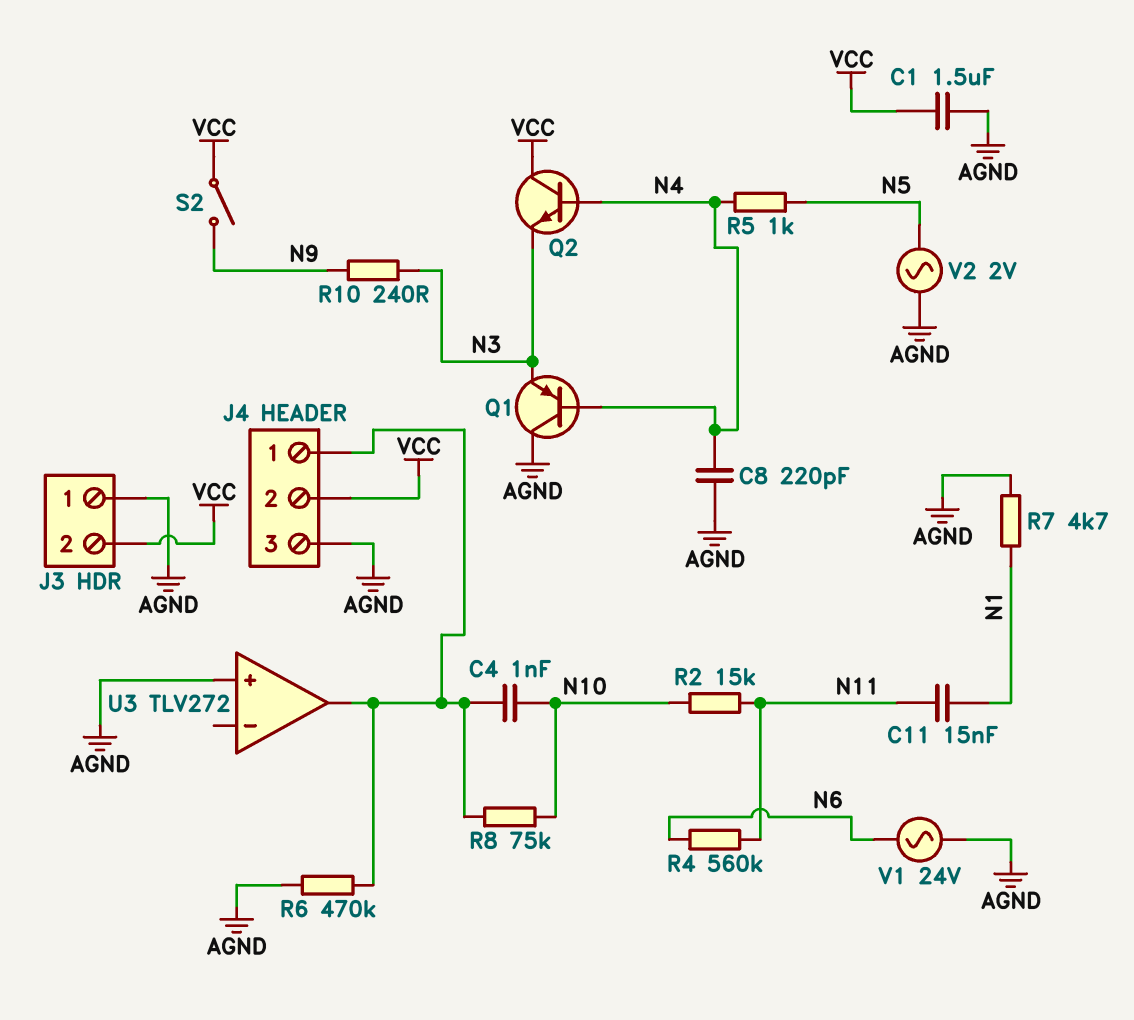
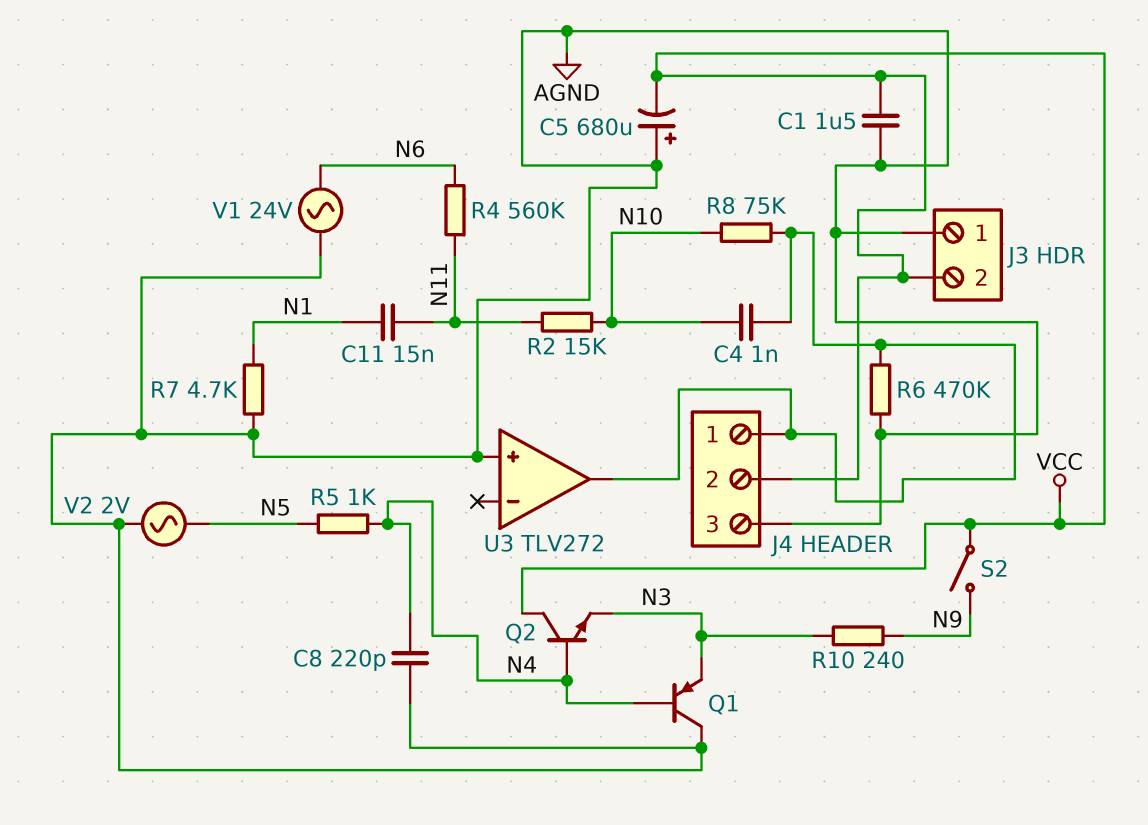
C5: none -> 680uF (plus AGND, minus VCC)

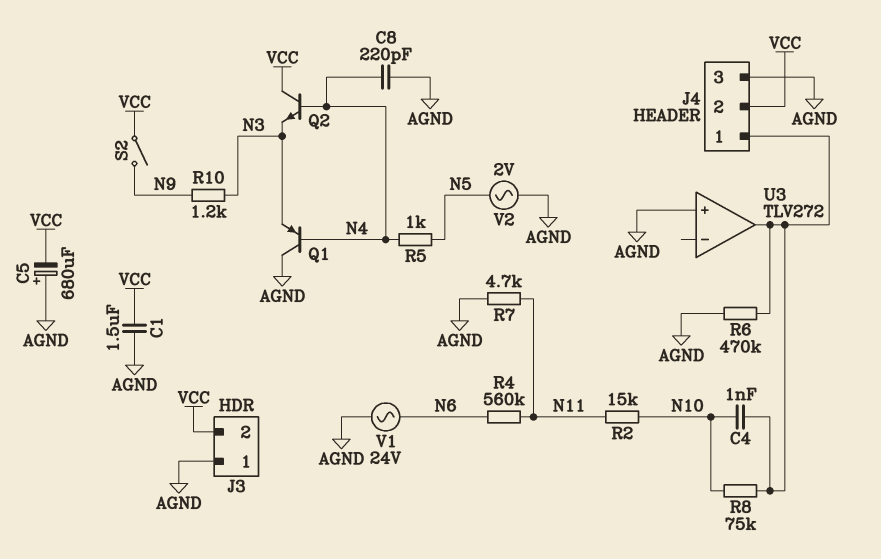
C11: 15nF (N1, N11) -> none
R7: 4.7k (AGND, N1) -> 4.7k (AGND, N11)
R10: 240 (N3, N9) -> 1.2k (N3, N9)

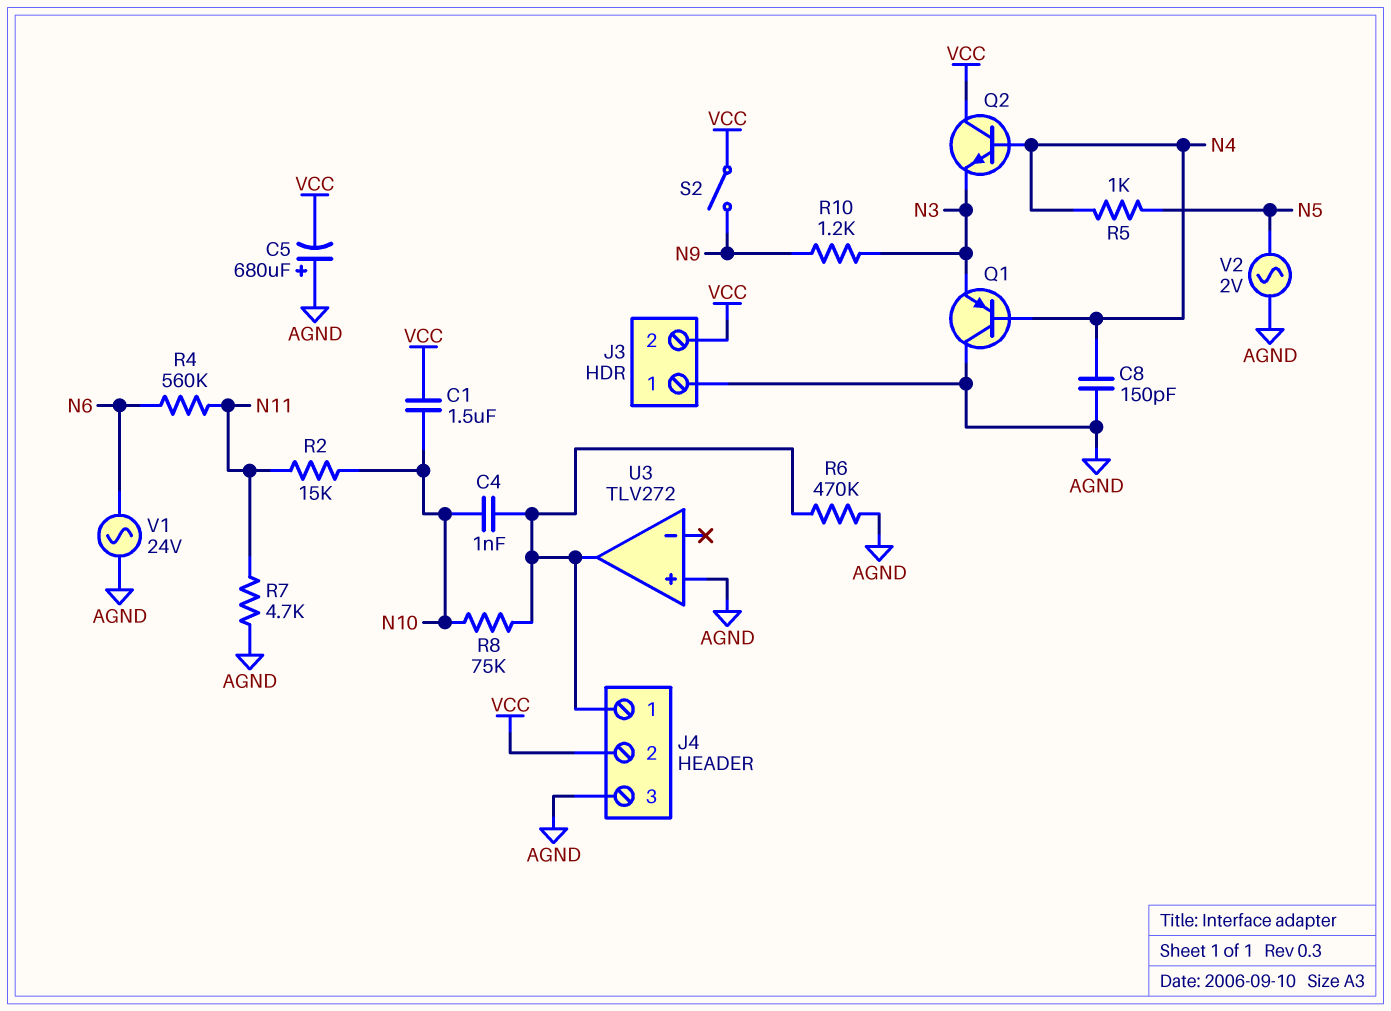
C1: 1.5uF (AGND, VCC) -> 1.5uF (N10, VCC)
C8: 220pF (AGND, N4) -> 150pF (AGND, N4)

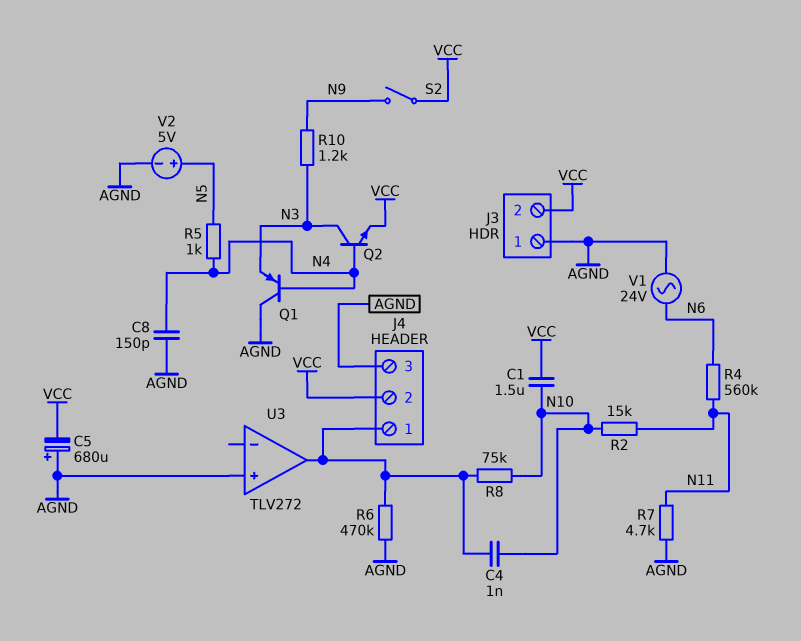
Q2: NPN (B N4, C VCC, E N3) -> NPN (B N4, C N3, E VCC)
V2: AC 2V (AGND, N5) -> 5V (plus N5, minus AGND)

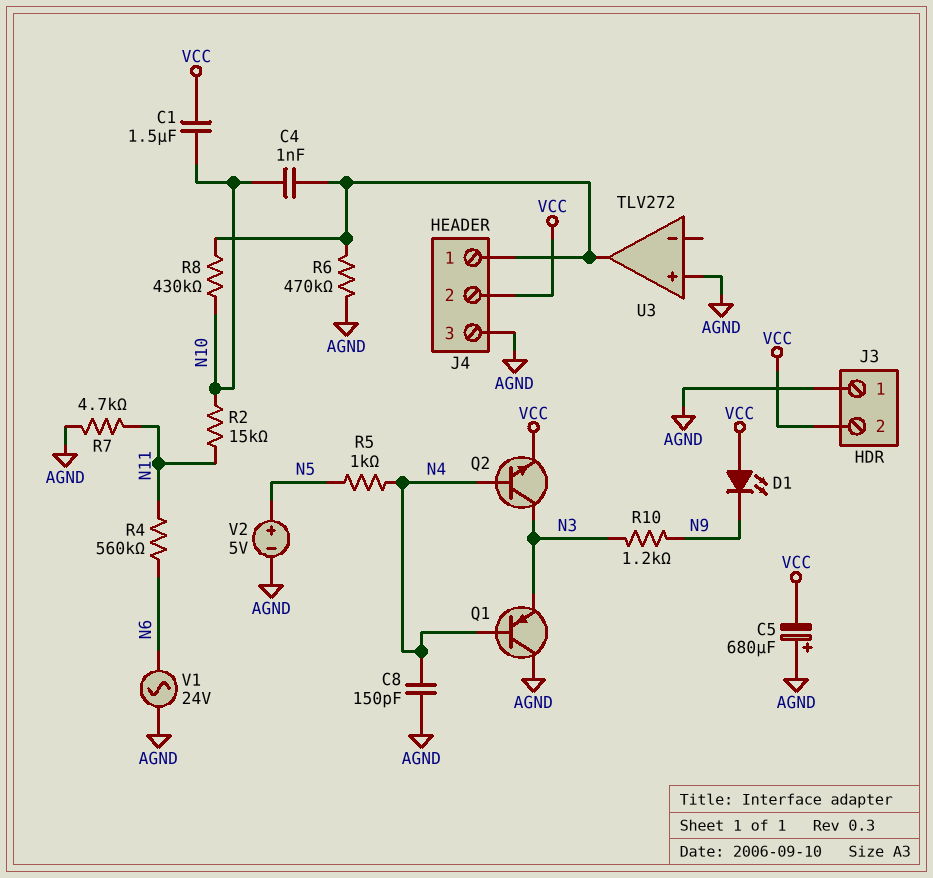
D1: none -> LED (A VCC, K N9)
R8: 75k (J4/1, N10) -> 430k (J4/1, N10)
S2: switch (N9, VCC) -> none

